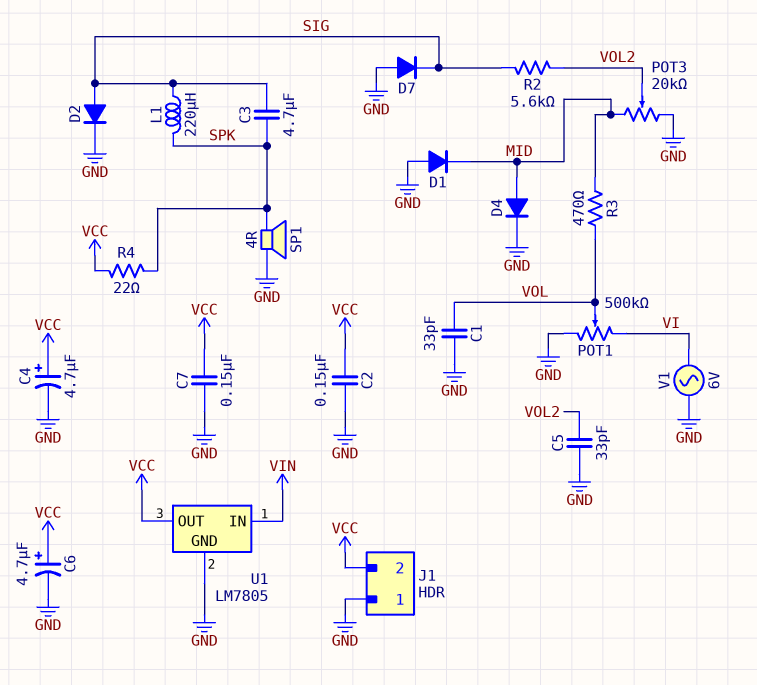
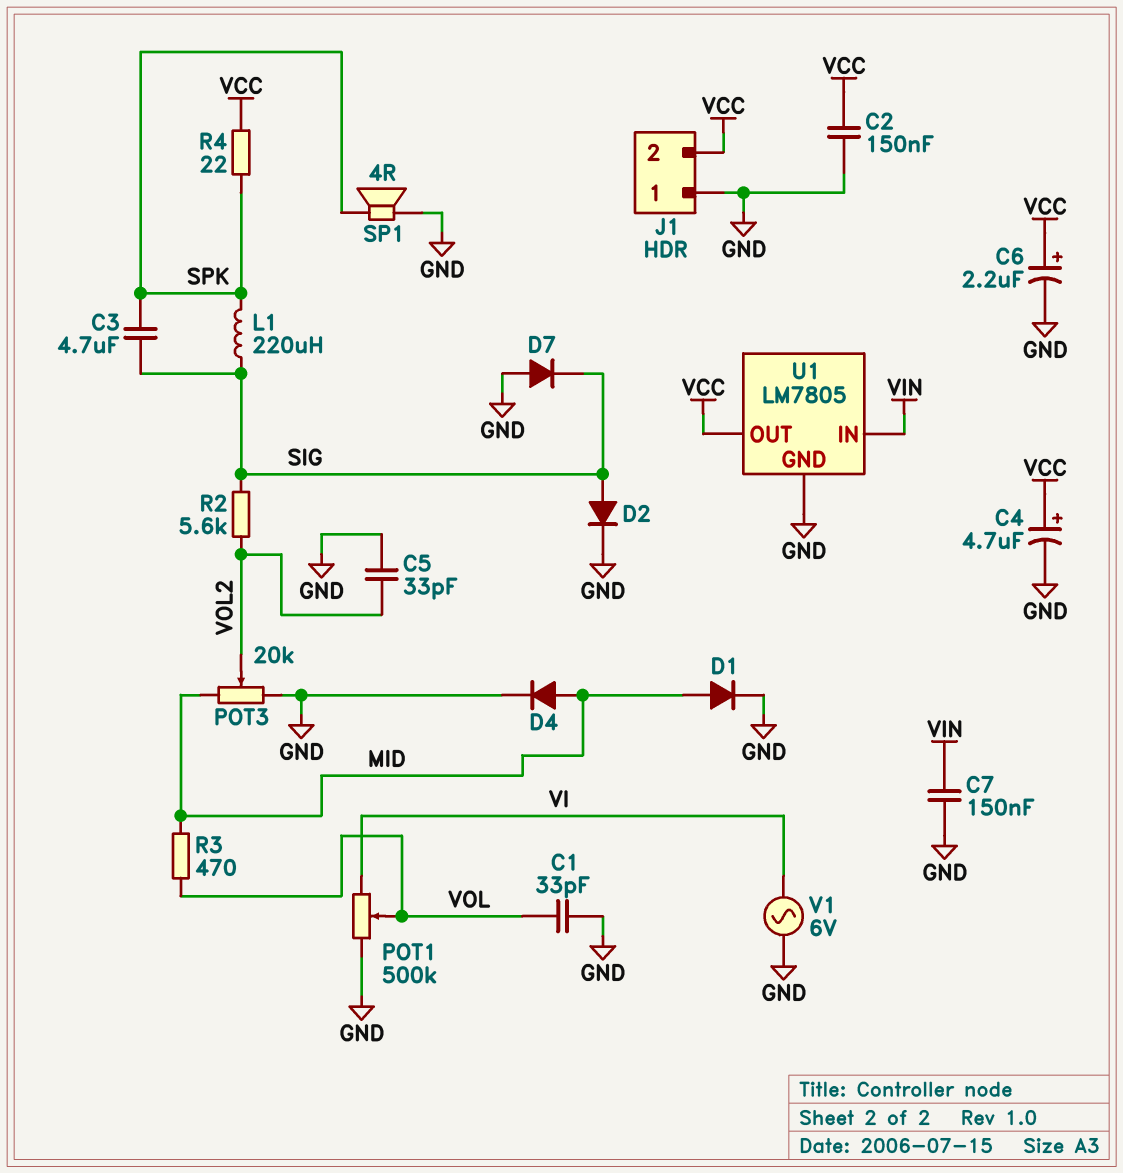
C6: 4.7uF (plus VCC, minus GND) -> 2.2uF (plus VCC, minus GND)
C7: 150nF (GND, VCC) -> 150nF (GND, VIN)
D1: diode (A GND, K MID) -> diode (A MID, K GND)

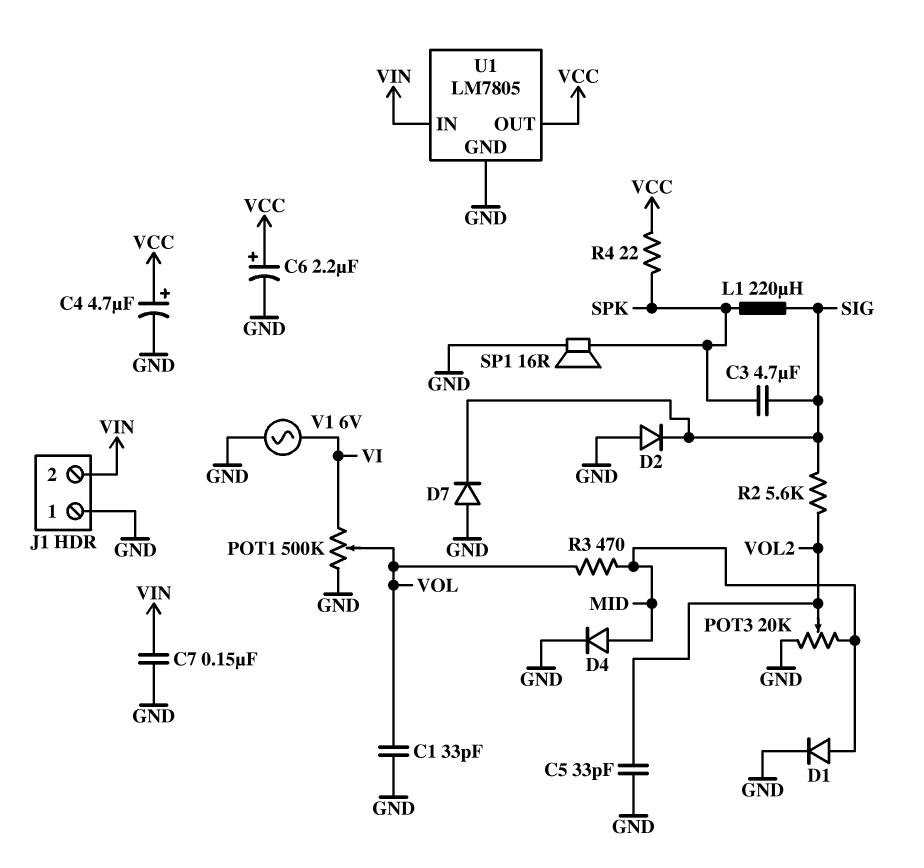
C2: 150nF (GND, VCC) -> none
D2: diode (A SIG, K GND) -> diode (A GND, K SIG)
J1 pin 2: VCC -> VIN
SP1: speaker 4R (GND, SPK) -> speaker 16R (GND, SPK)

